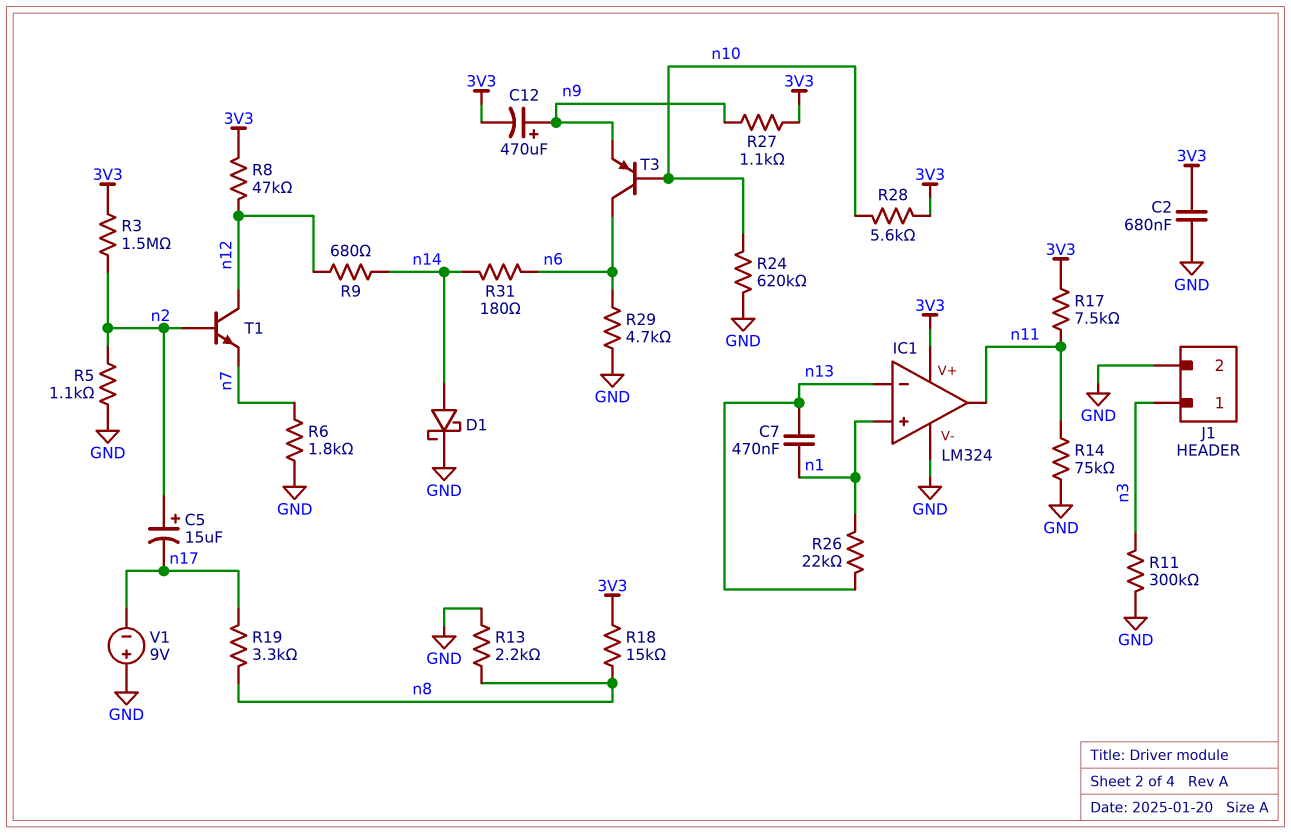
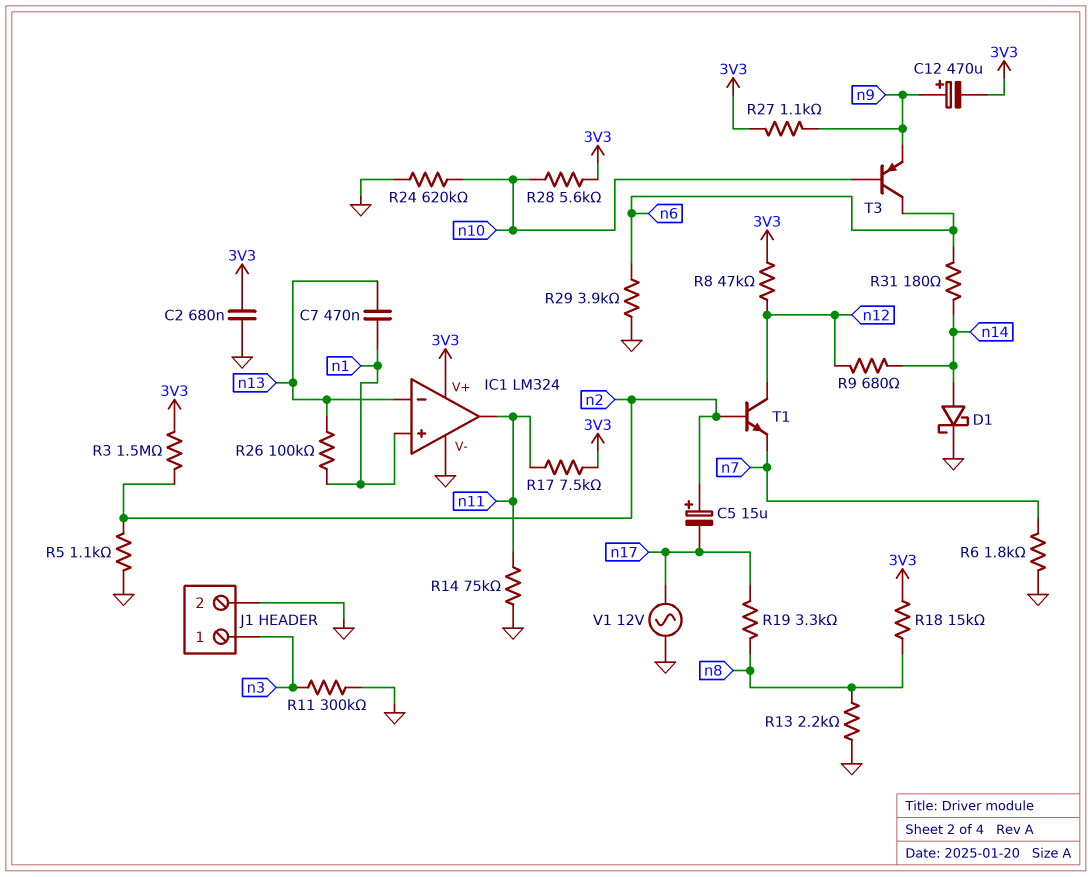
R26: 22k (n1, n13) -> 100k (n1, n13)
R29: 4.7k (GND, n6) -> 3.9k (GND, n6)
V1: 9V (plus GND, minus n17) -> AC 12V (GND, n17)

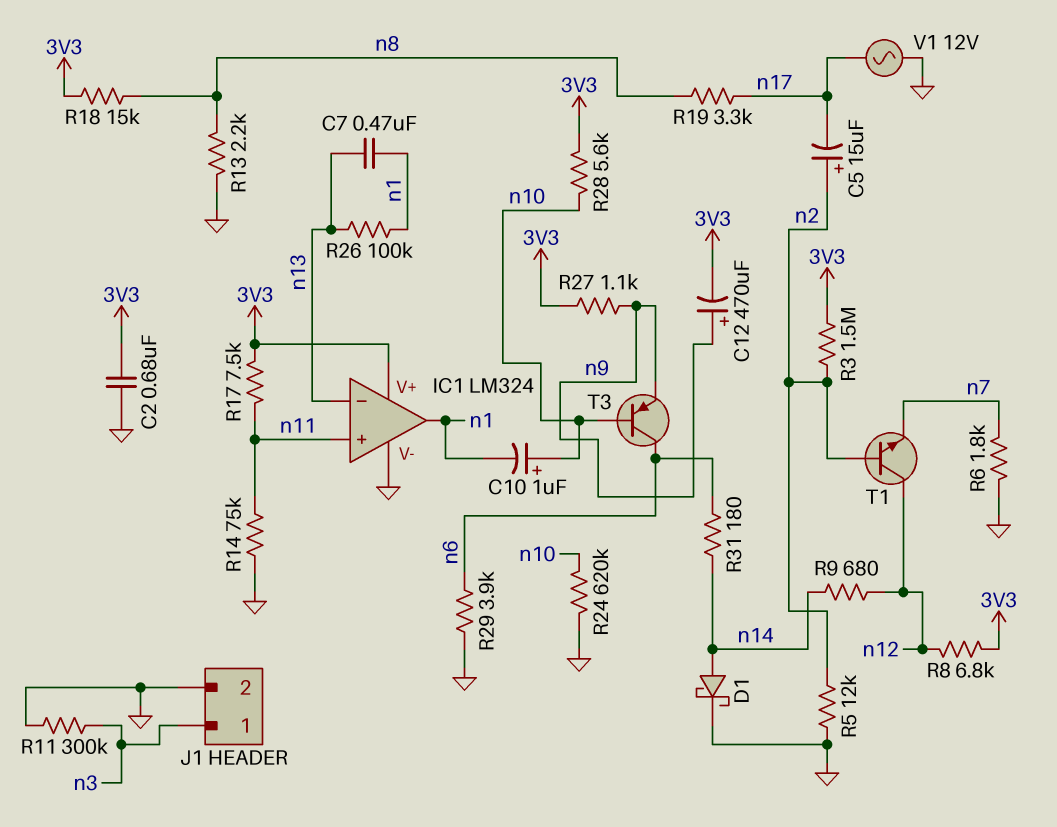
C10: none -> 1uF (plus n10, minus n1)
IC1 pin in+: n1 -> n11
IC1 pin out: n11 -> n1
R5: 1.1k (GND, n2) -> 12k (GND, n2)
R8: 47k (3V3, n12) -> 6.8k (3V3, n12)

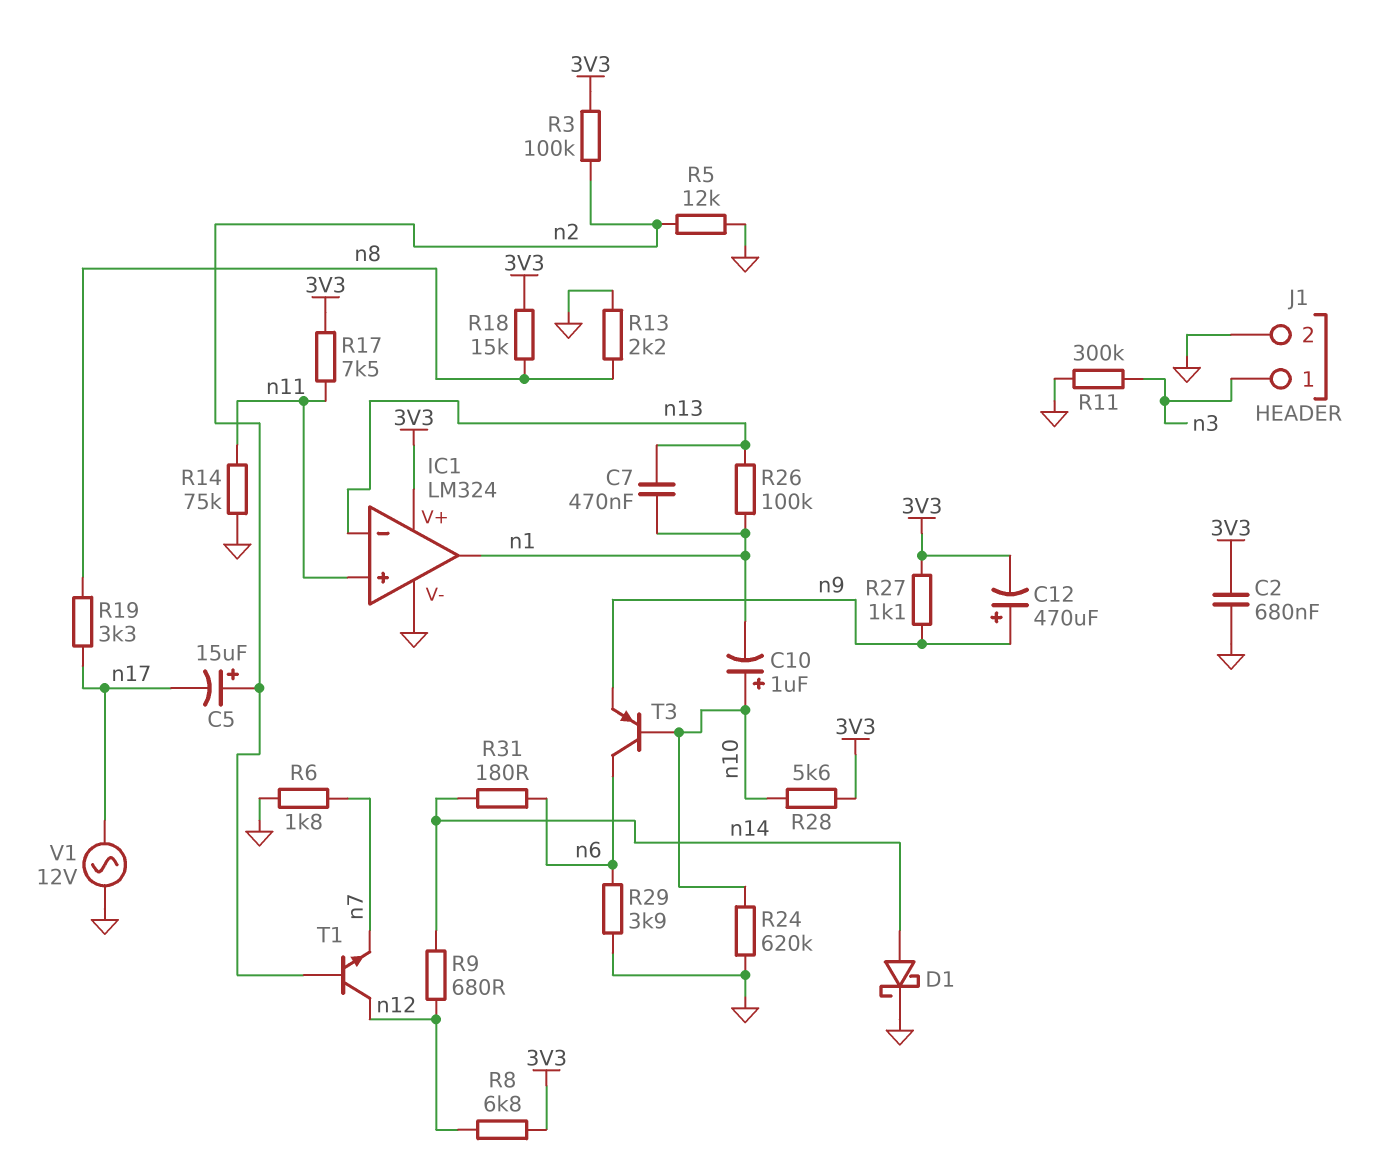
R3: 1.5M (3V3, n2) -> 100k (3V3, n2)

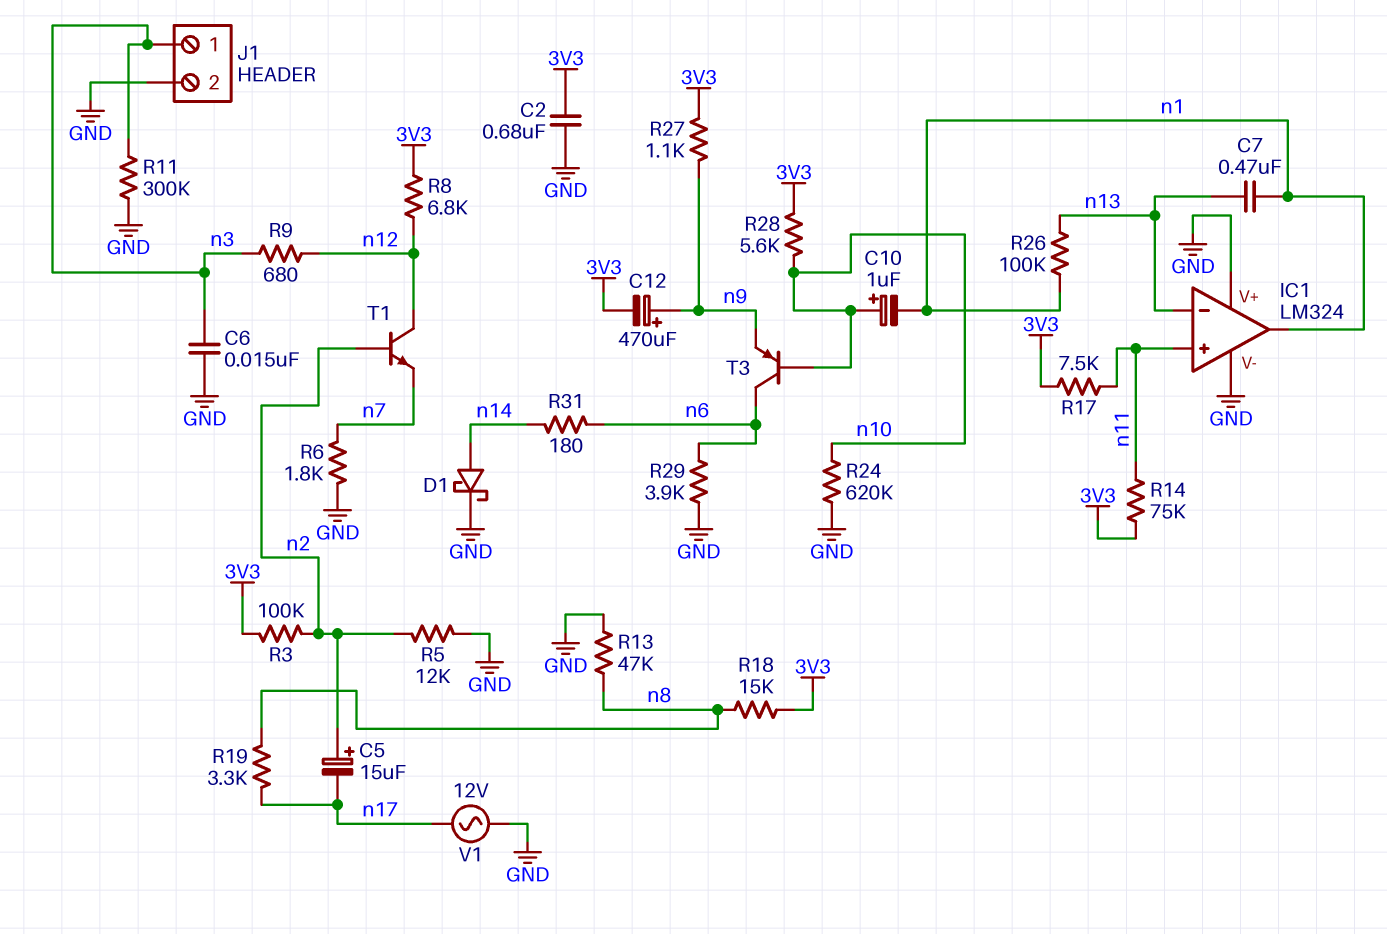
C6: none -> 15nF (GND, n3)
IC1 pin V+: 3V3 -> GND
R9: 680 (n12, n14) -> 680 (n3, n12)
R13: 2.2k (GND, n8) -> 47k (GND, n8)
R14: 75k (GND, n11) -> 75k (3V3, n11)

